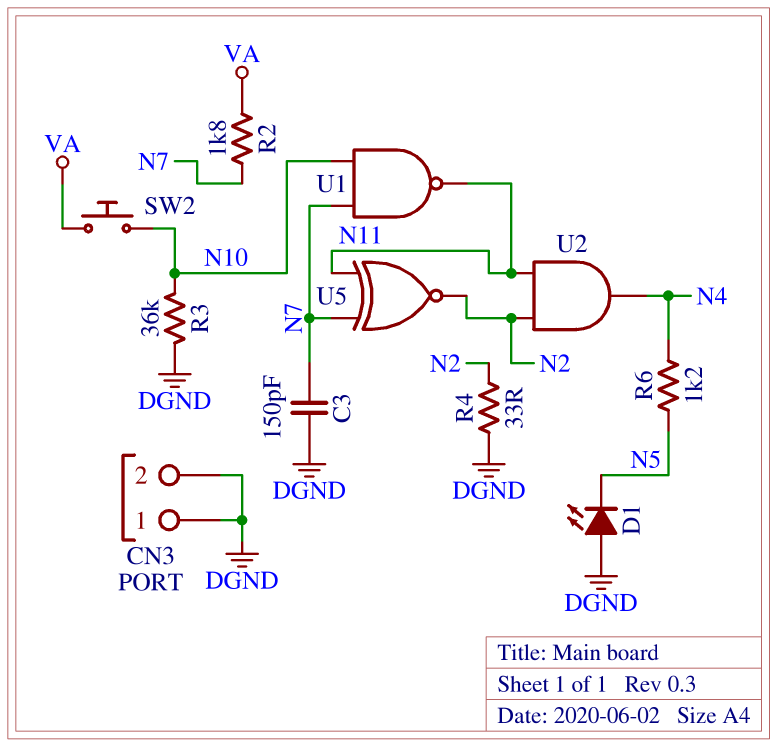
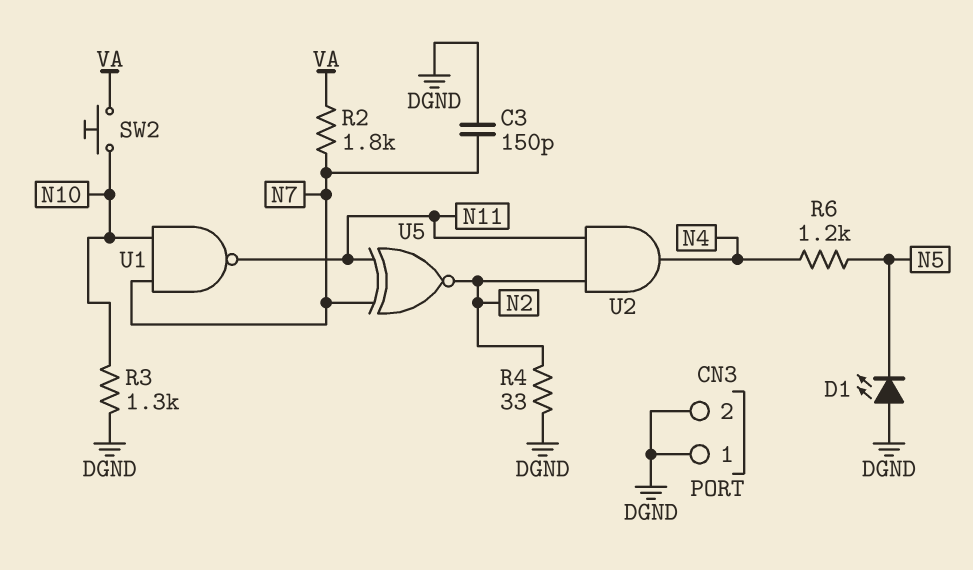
R3: 36k (DGND, N10) -> 1.3k (DGND, N10)

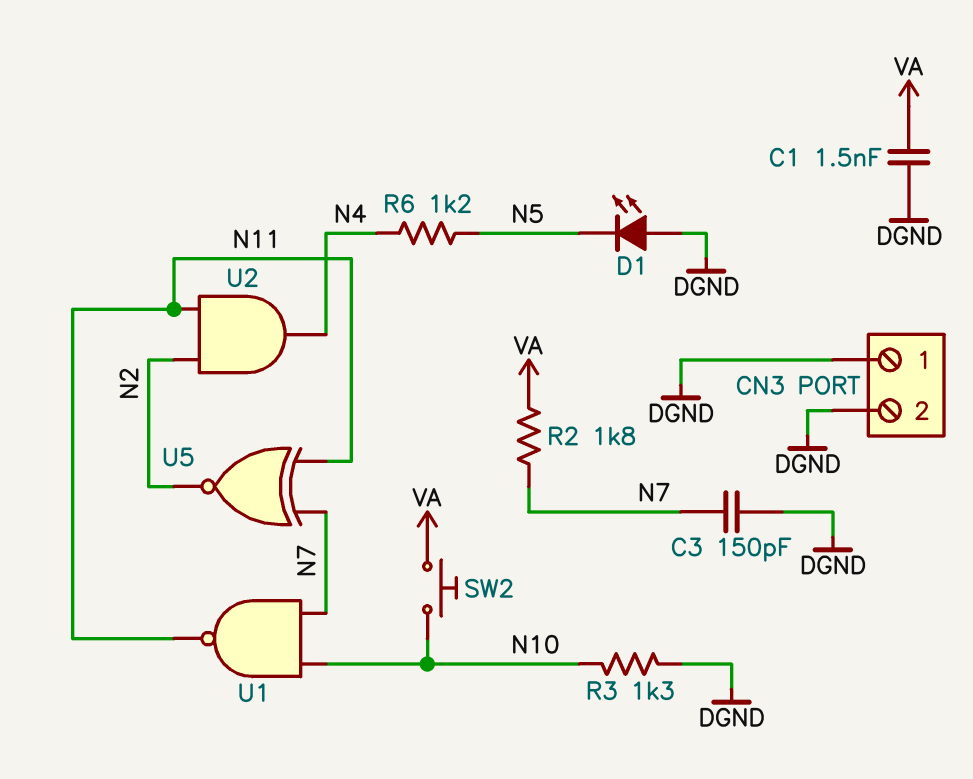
C1: none -> 1.5nF (DGND, VA)
R4: 33 (DGND, N2) -> none

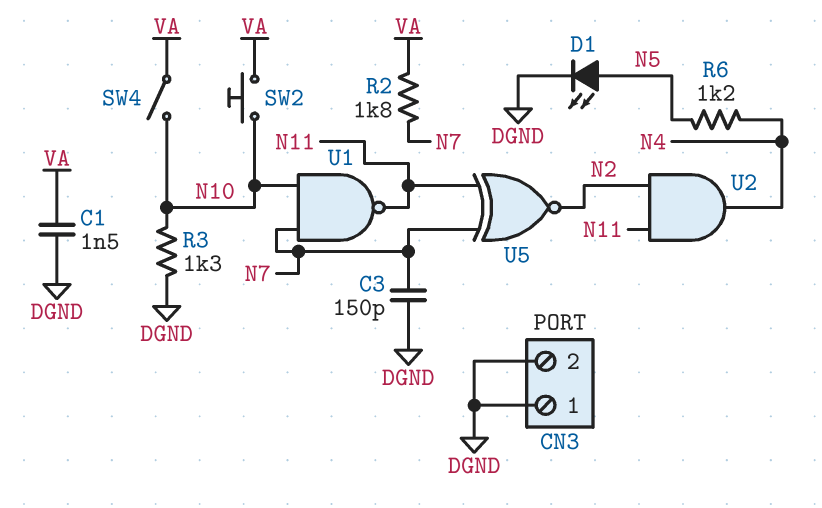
D1: LED (A DGND, K N5) -> LED (A N5, K DGND)
SW4: none -> switch (N10, VA)

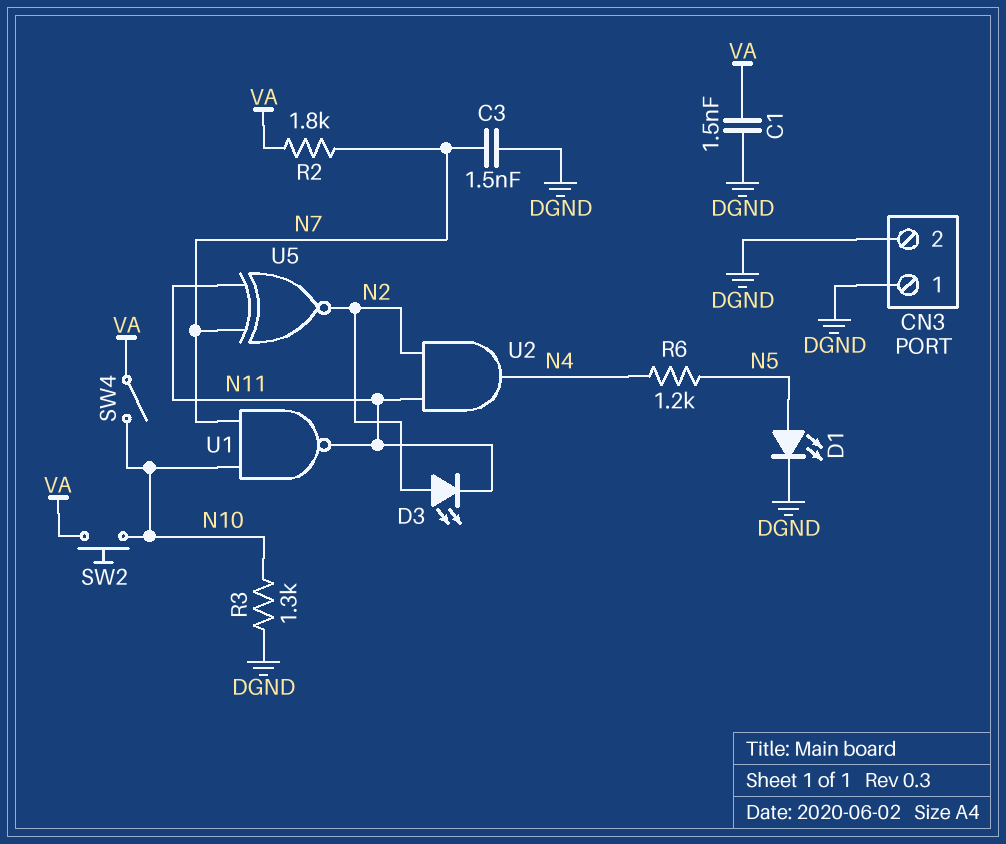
C3: 150pF (DGND, N7) -> 1.5nF (DGND, N7)
D3: none -> LED (A N2, K N11)

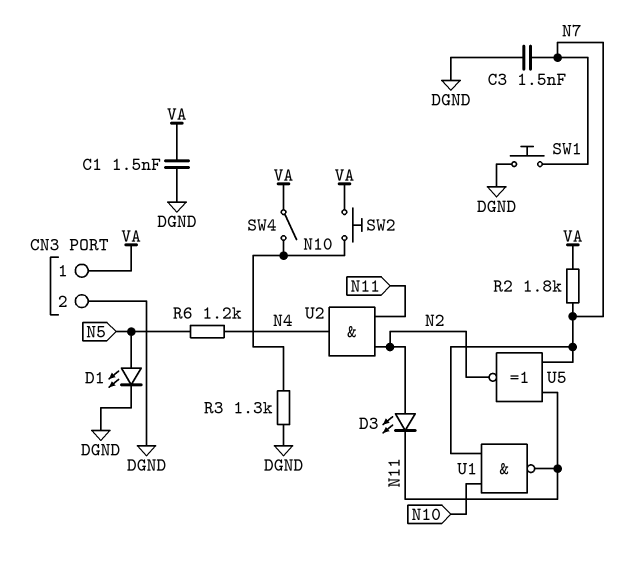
CN3 pin 1: DGND -> VA
SW1: none -> button (DGND, N7)

